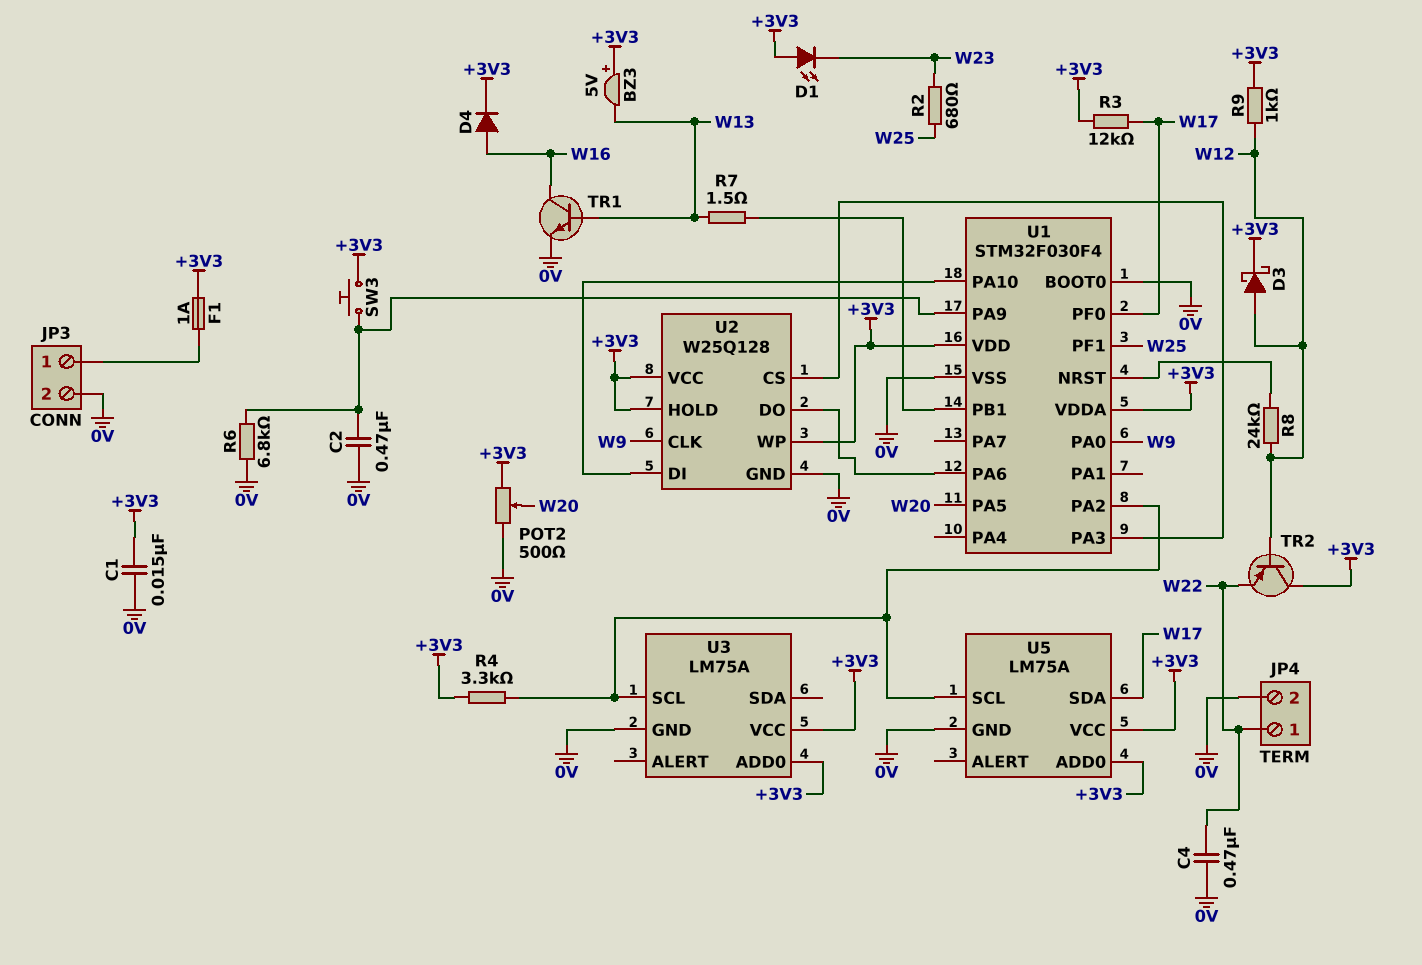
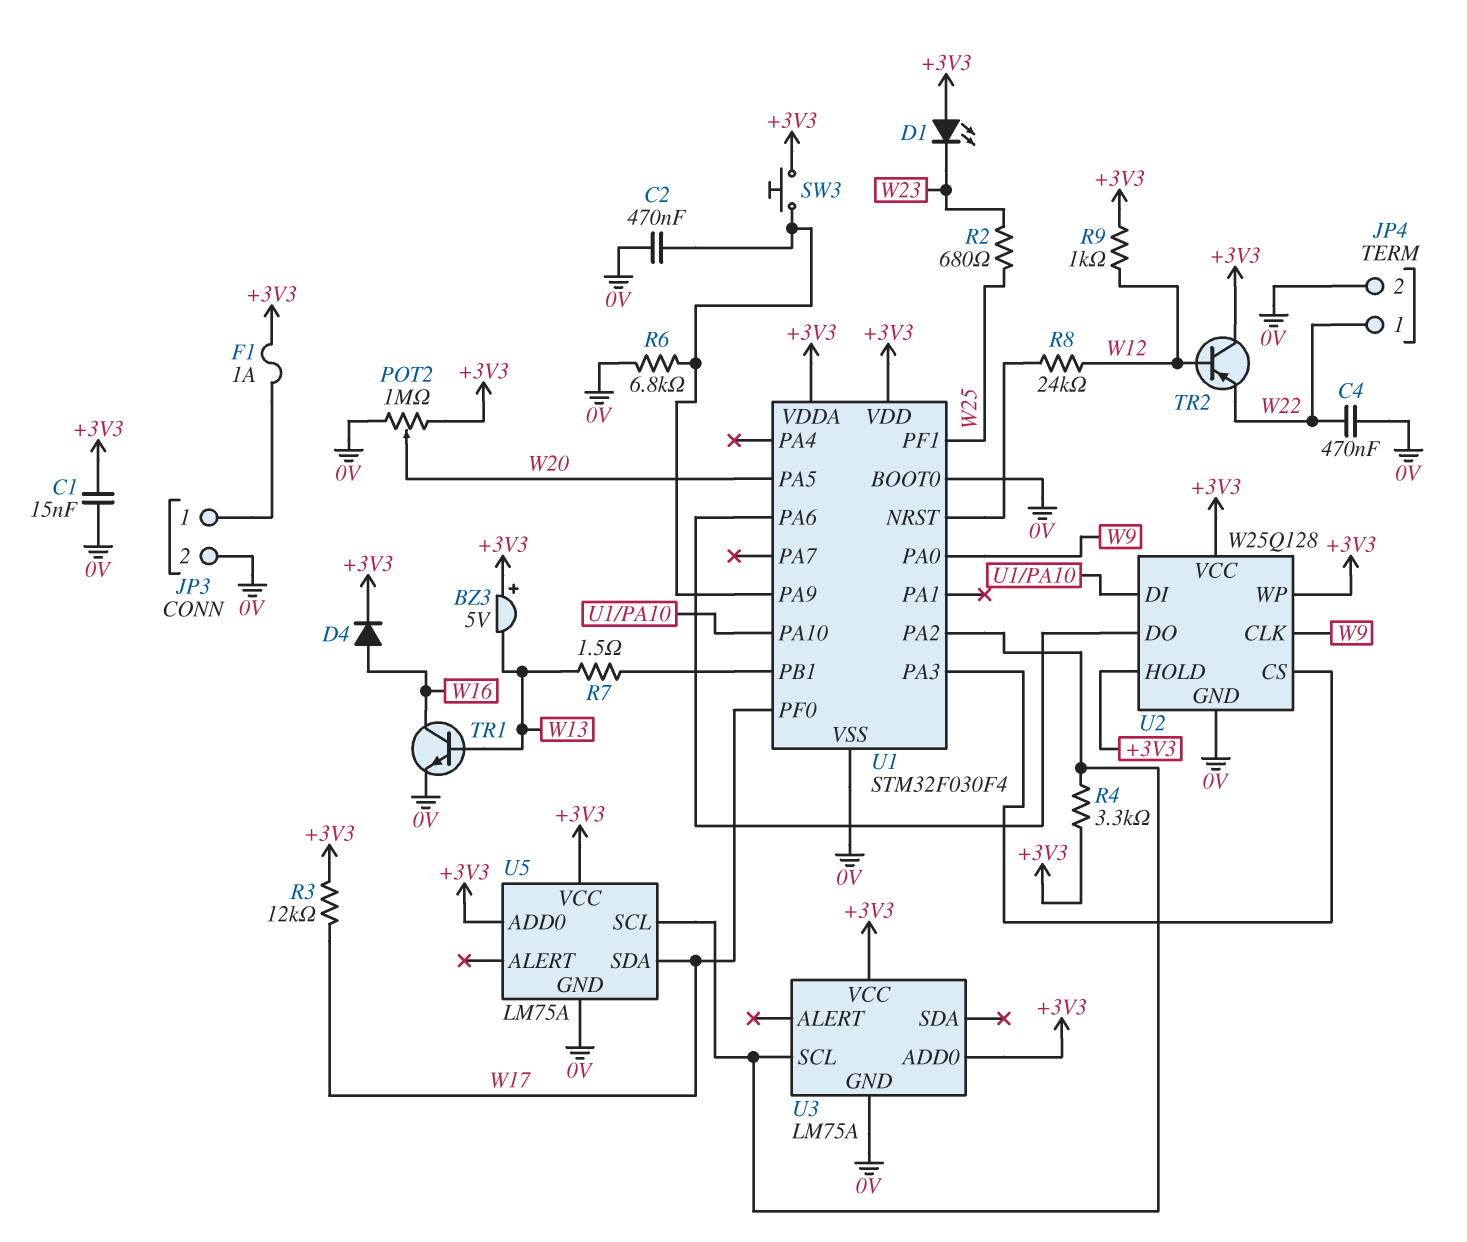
D3: schottky (A W12, K +3V3) -> none
POT2: 500 (+3V3, 0V, wiper W20) -> 1M (+3V3, 0V, wiper W20)

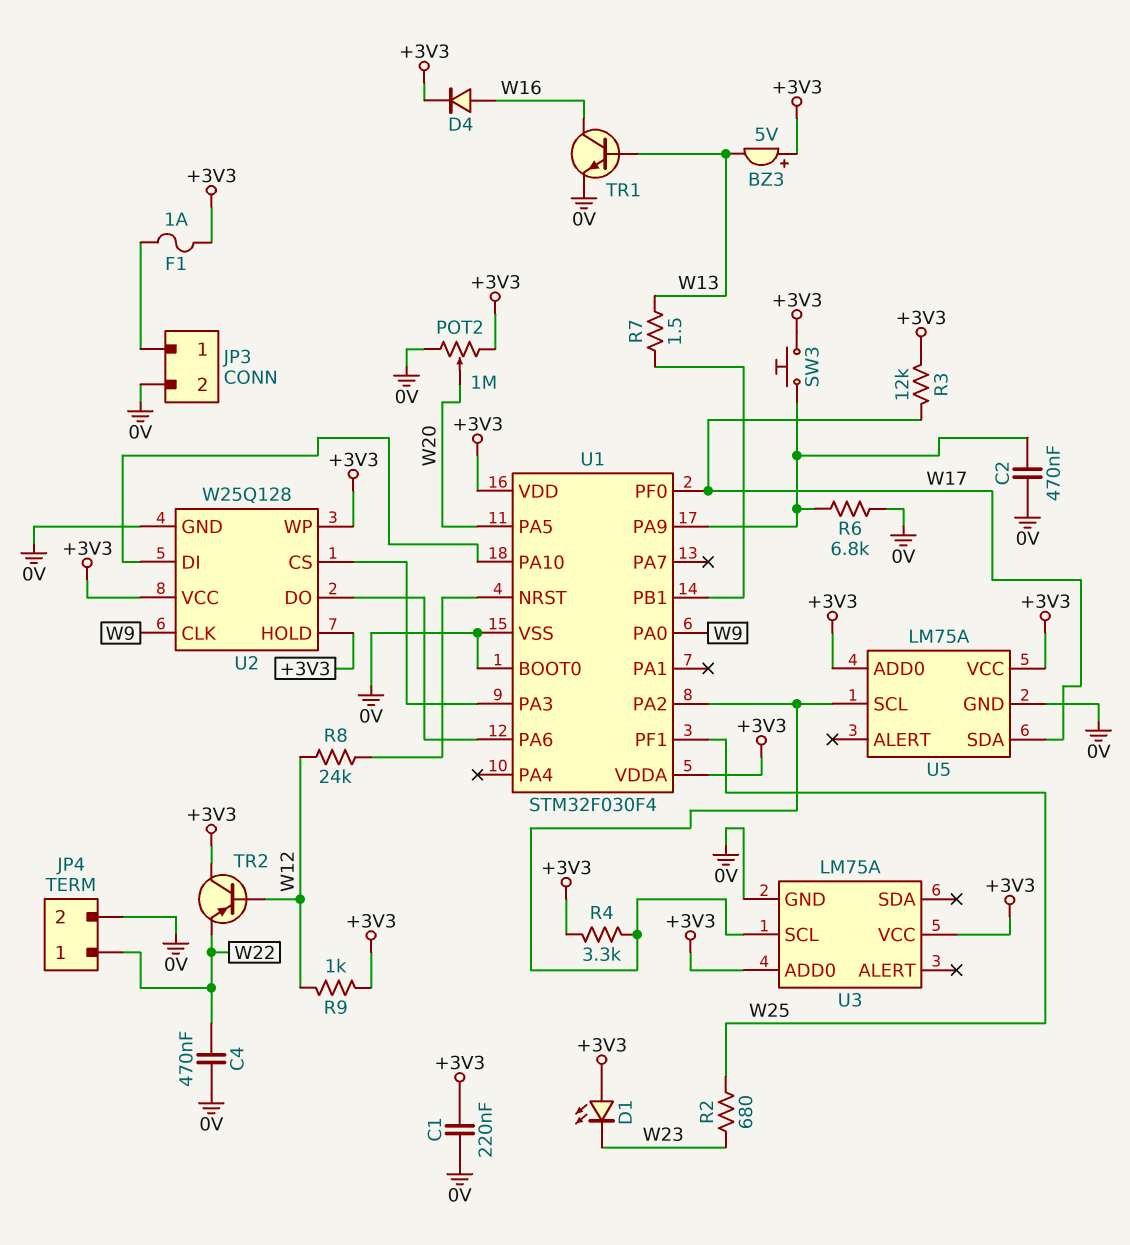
C1: 15nF (+3V3, 0V) -> 220nF (+3V3, 0V)

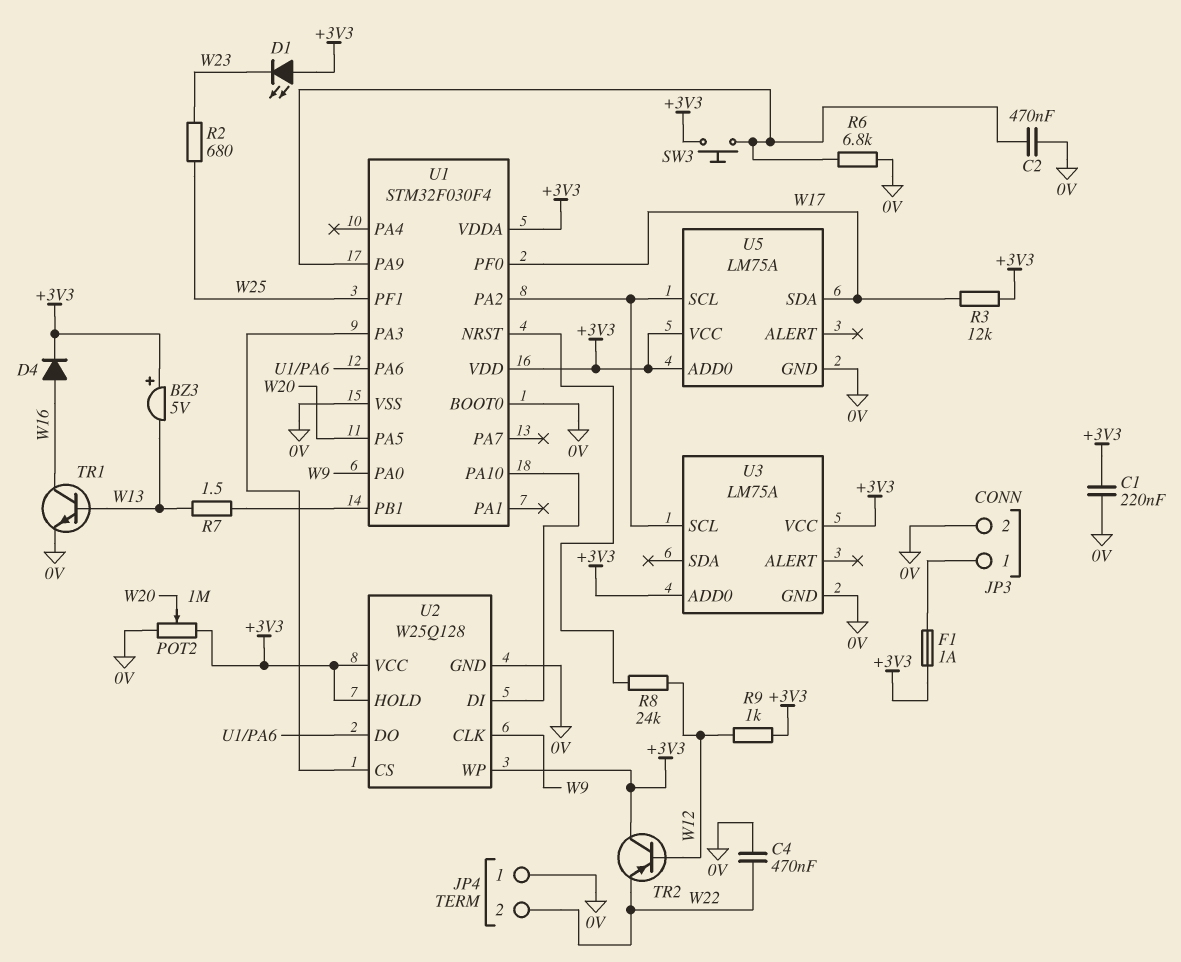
JP4 pin 1: W22 -> 0V
JP4 pin 2: 0V -> W22
R4: 3.3k (+3V3, U1/PA2) -> none

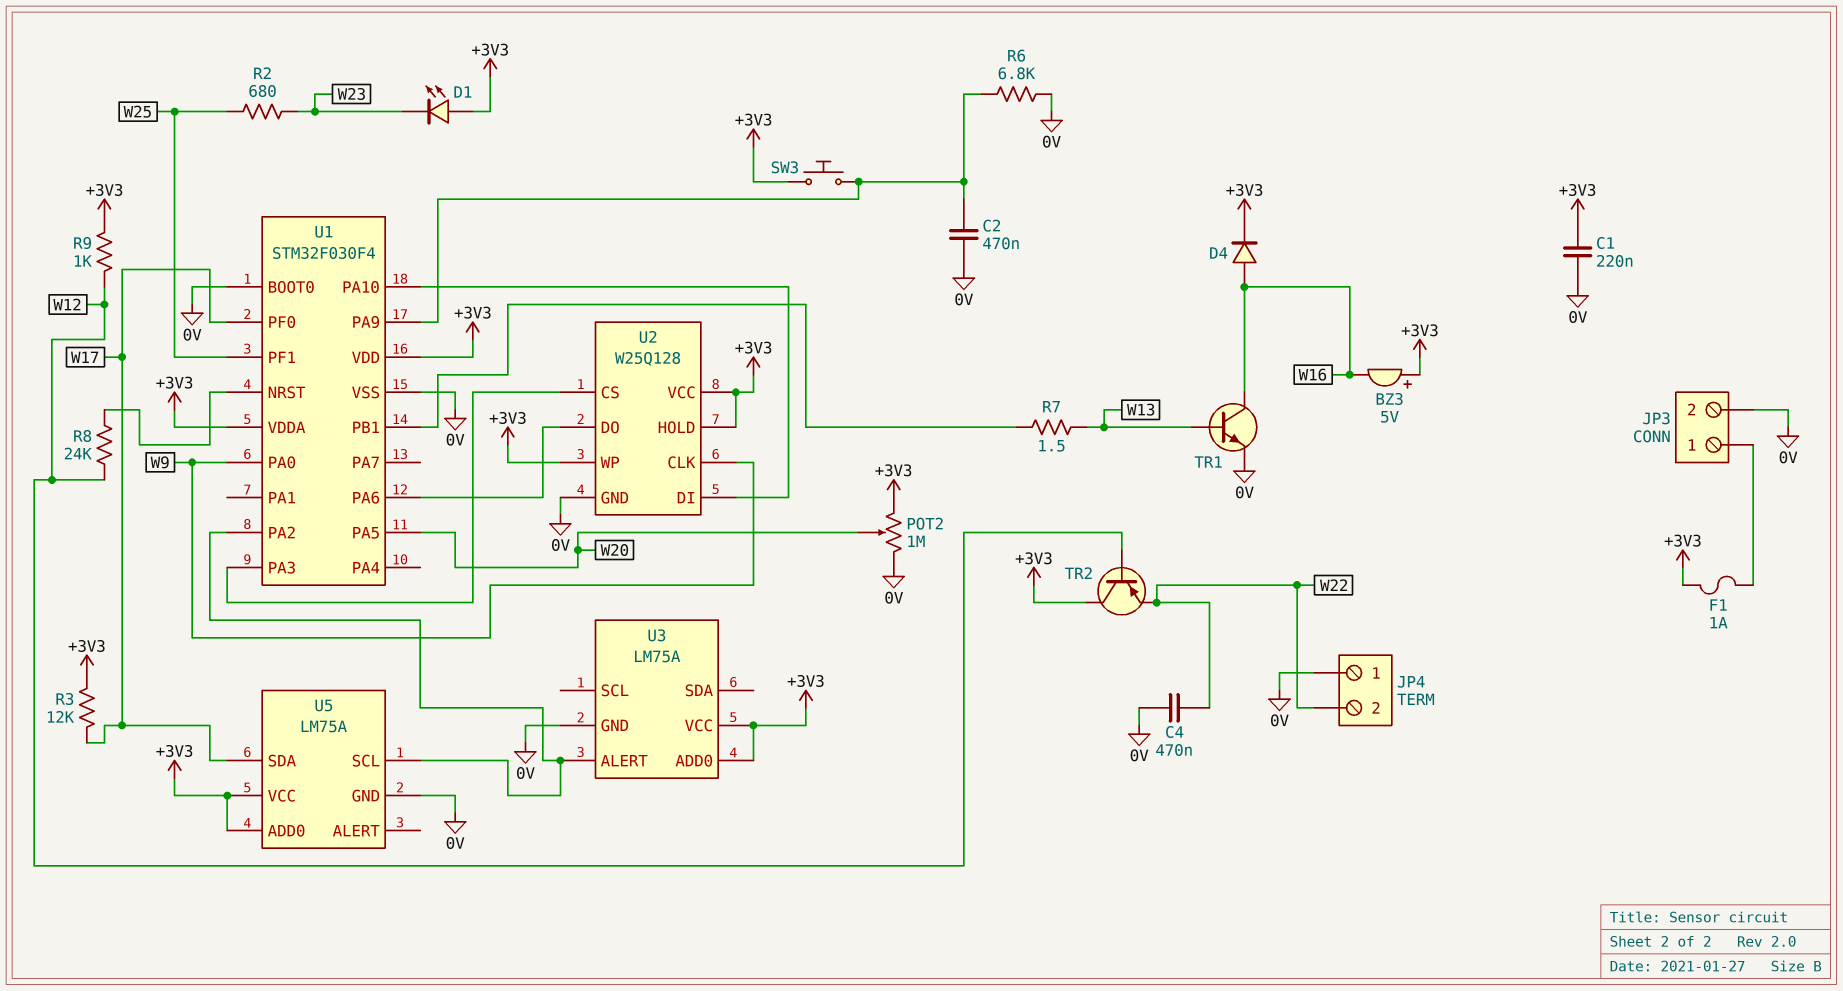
BZ3: buzzer 5V (plus +3V3, minus W13) -> buzzer 5V (plus +3V3, minus W16)
U3 pin ALERT: none -> U1/PA2
U3 pin SCL: U1/PA2 -> none

